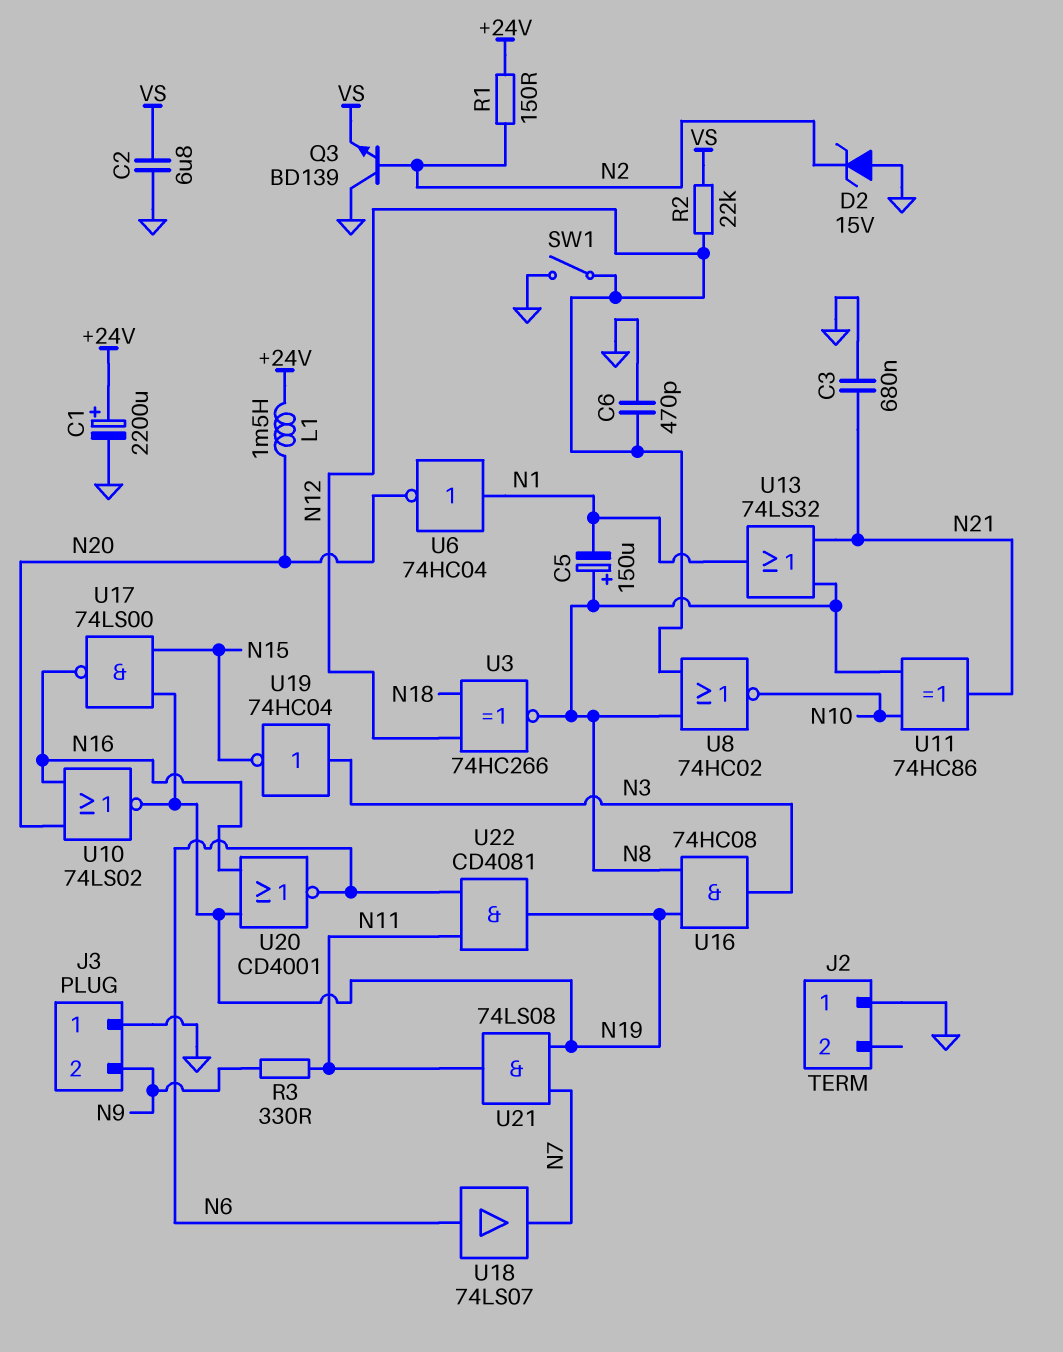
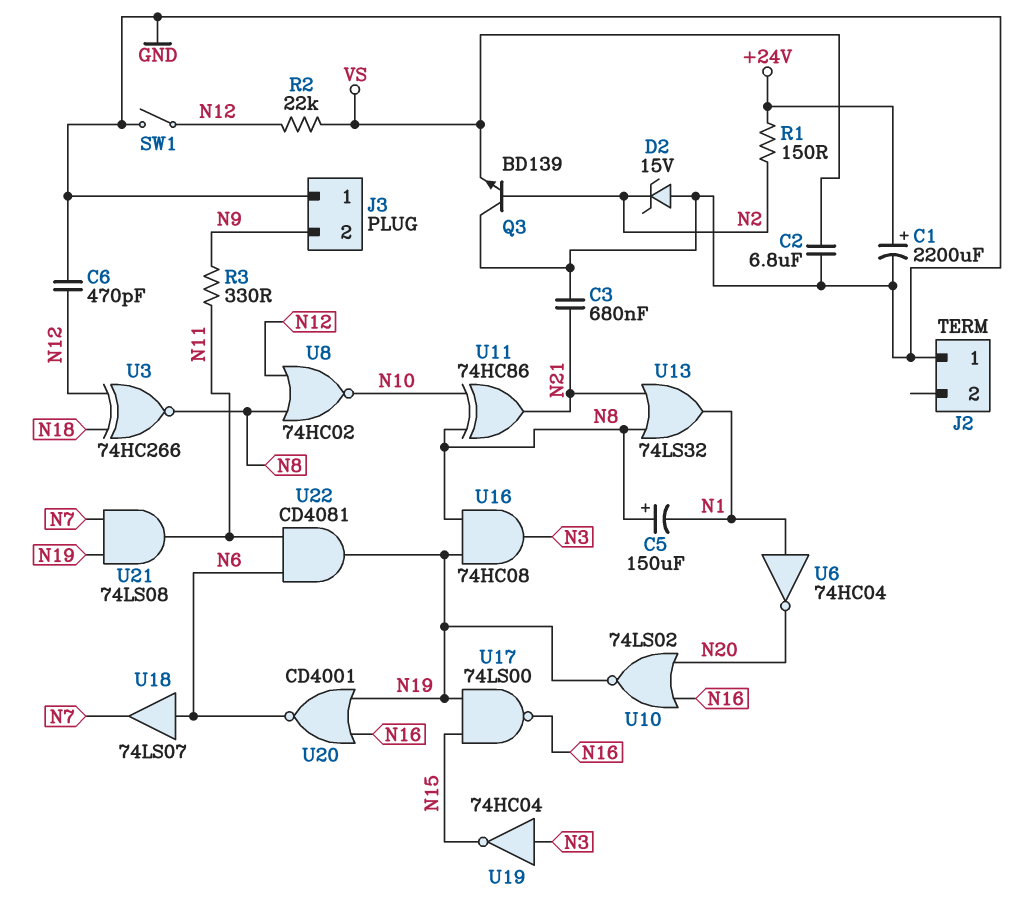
L1: 1.5mH (+24V, N20) -> none

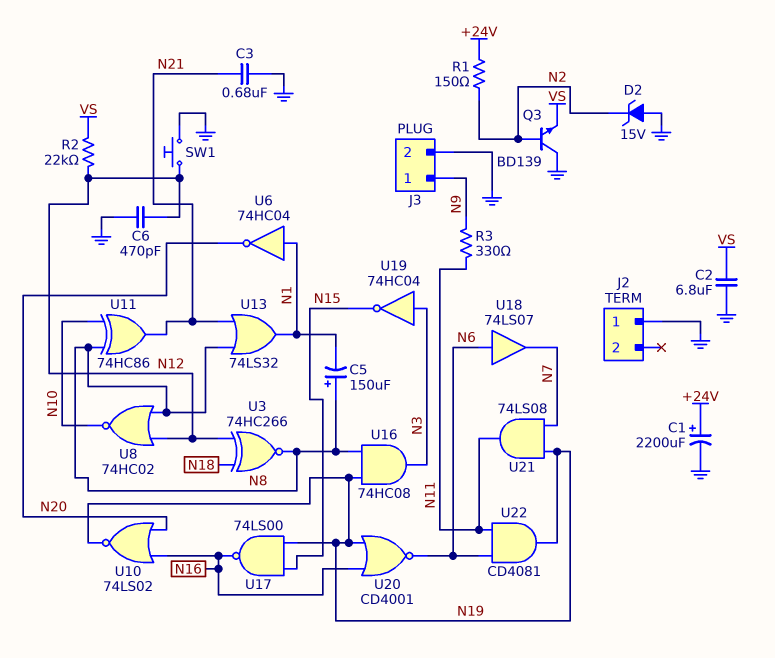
J3 pin 1: GND -> N9
J3 pin 2: N9 -> GND
SW1: switch (GND, N12) -> button (GND, N12)

